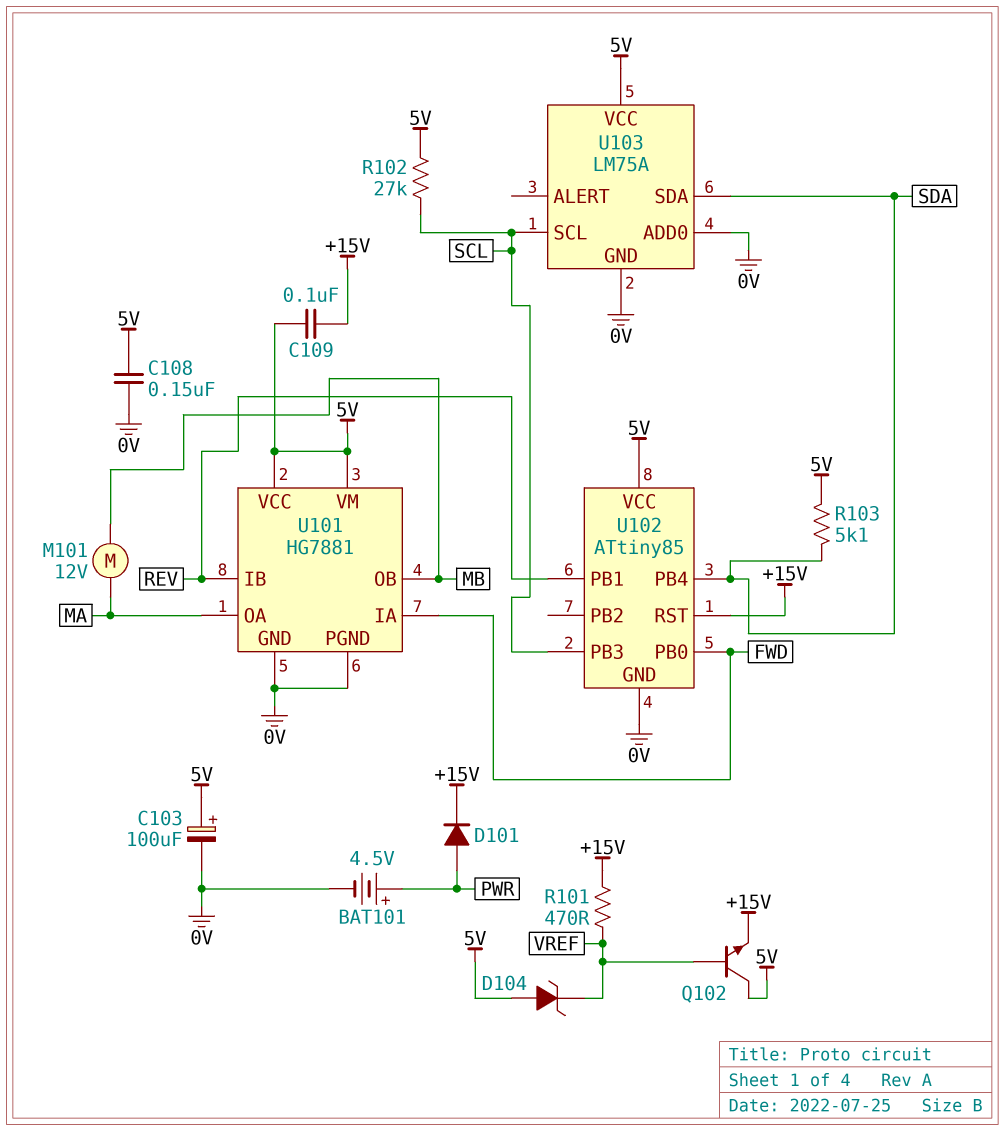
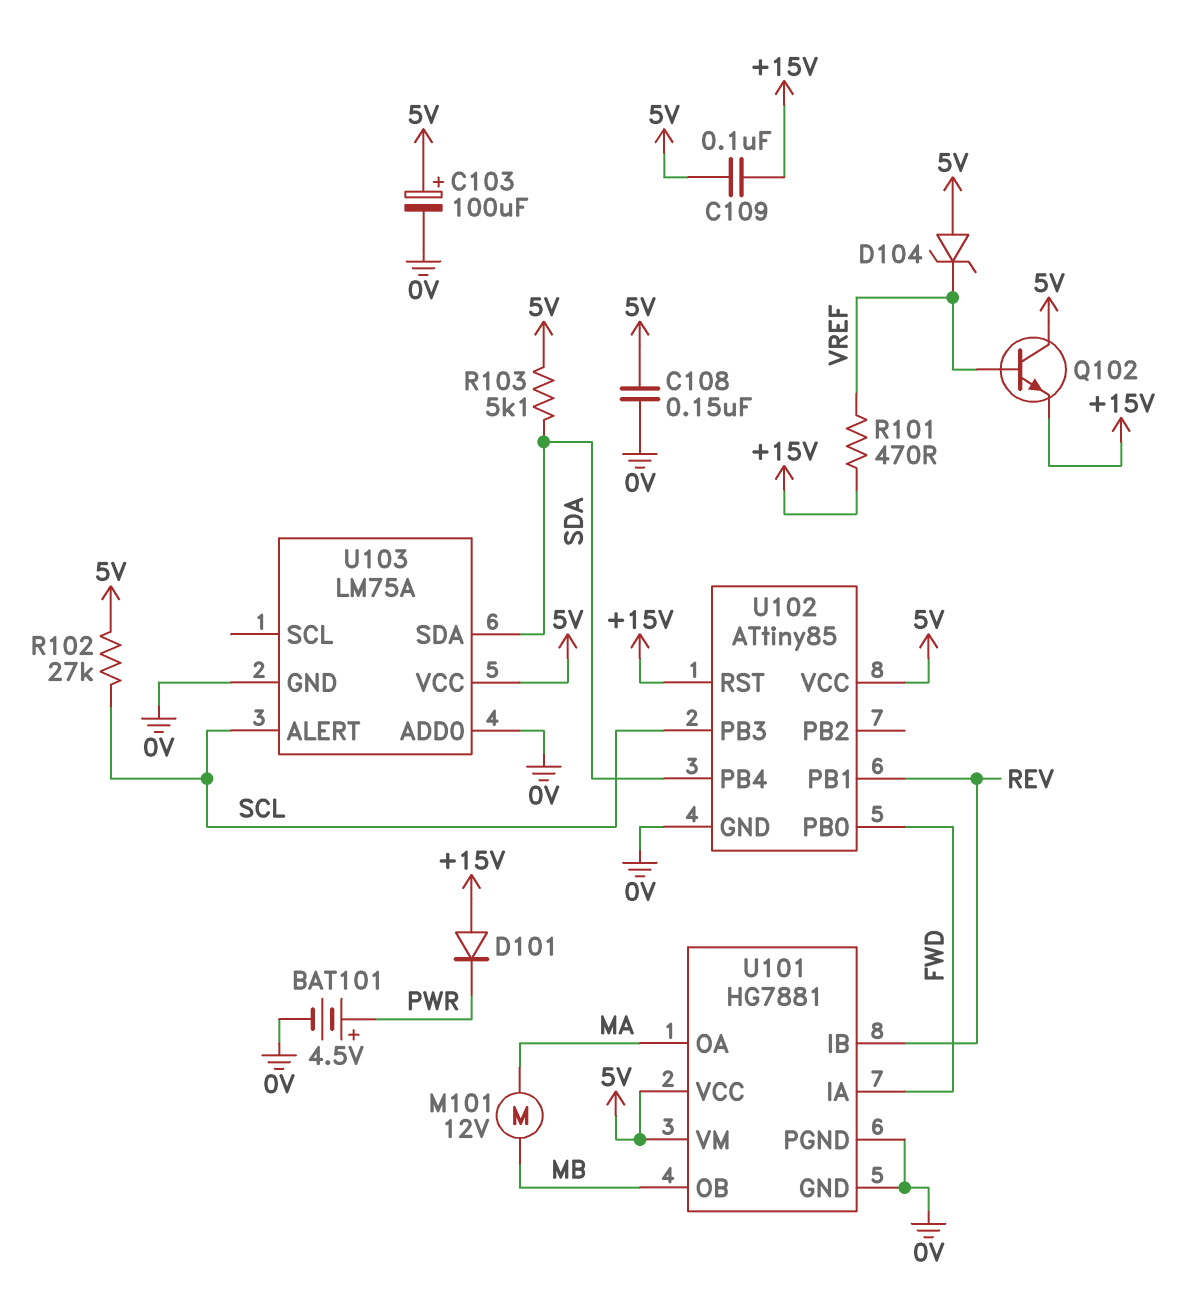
D101: diode (A PWR, K +15V) -> diode (A +15V, K PWR)
U103 pin ALERT: none -> SCL
U103 pin SCL: SCL -> none

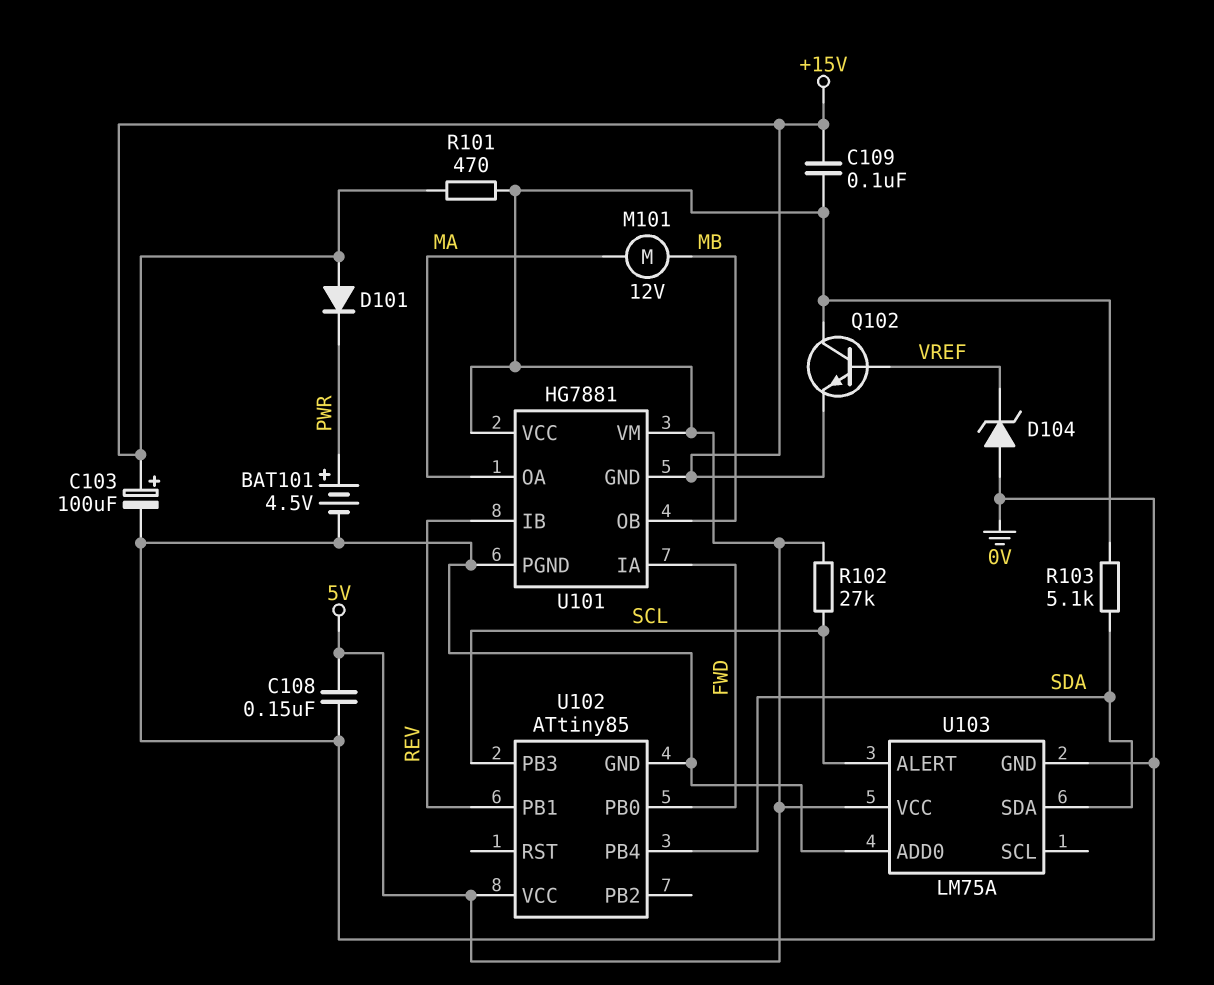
C103: 100uF (plus 5V, minus 0V) -> 100uF (plus +15V, minus 0V)
D104: zener (A 5V, K VREF) -> zener (A 0V, K VREF)
R101: 470 (+15V, VREF) -> 470 (+15V, 5V)
U101 pin GND: 0V -> +15V
U102 pin RST: +15V -> none

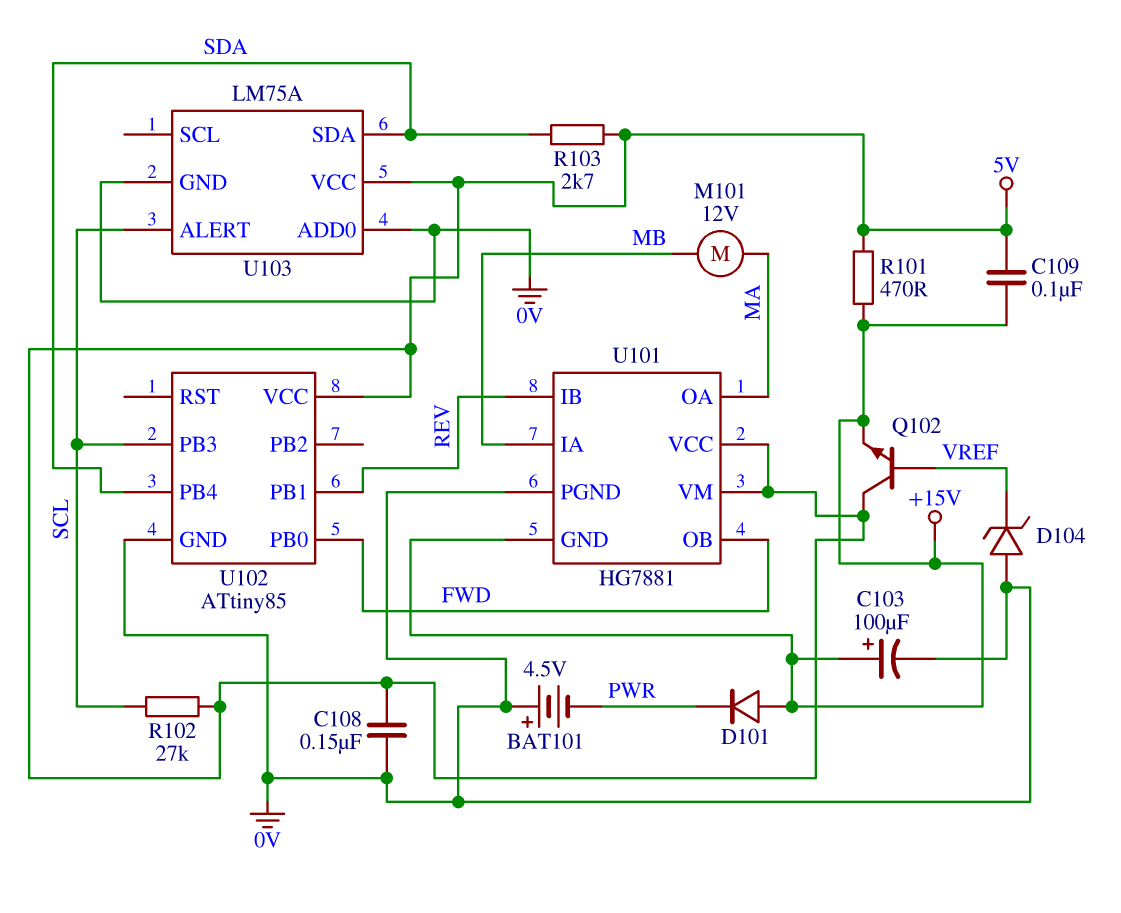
BAT101: 4.5V (plus PWR, minus 0V) -> 4.5V (plus 0V, minus PWR)
R103: 5.1k (5V, SDA) -> 2.7k (5V, SDA)
U101 pin IA: FWD -> MB
U101 pin OB: MB -> FWD

